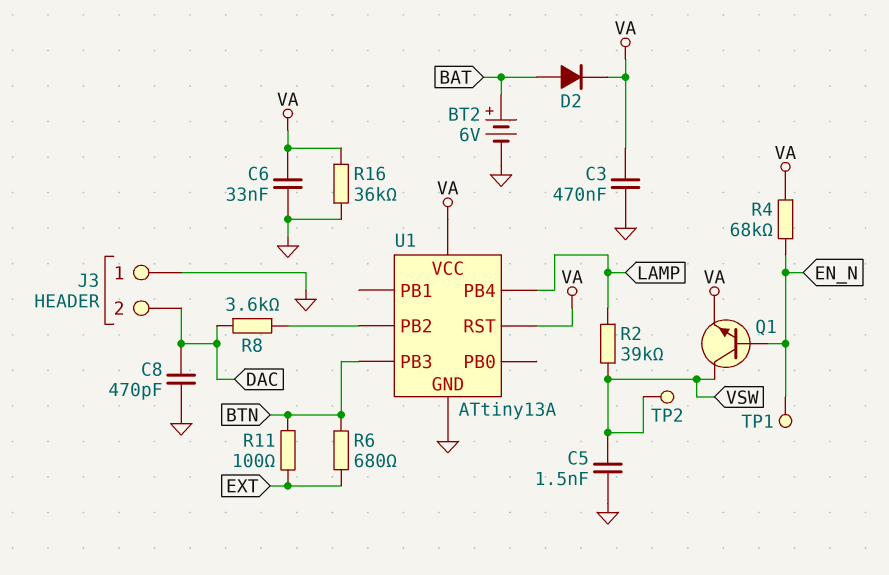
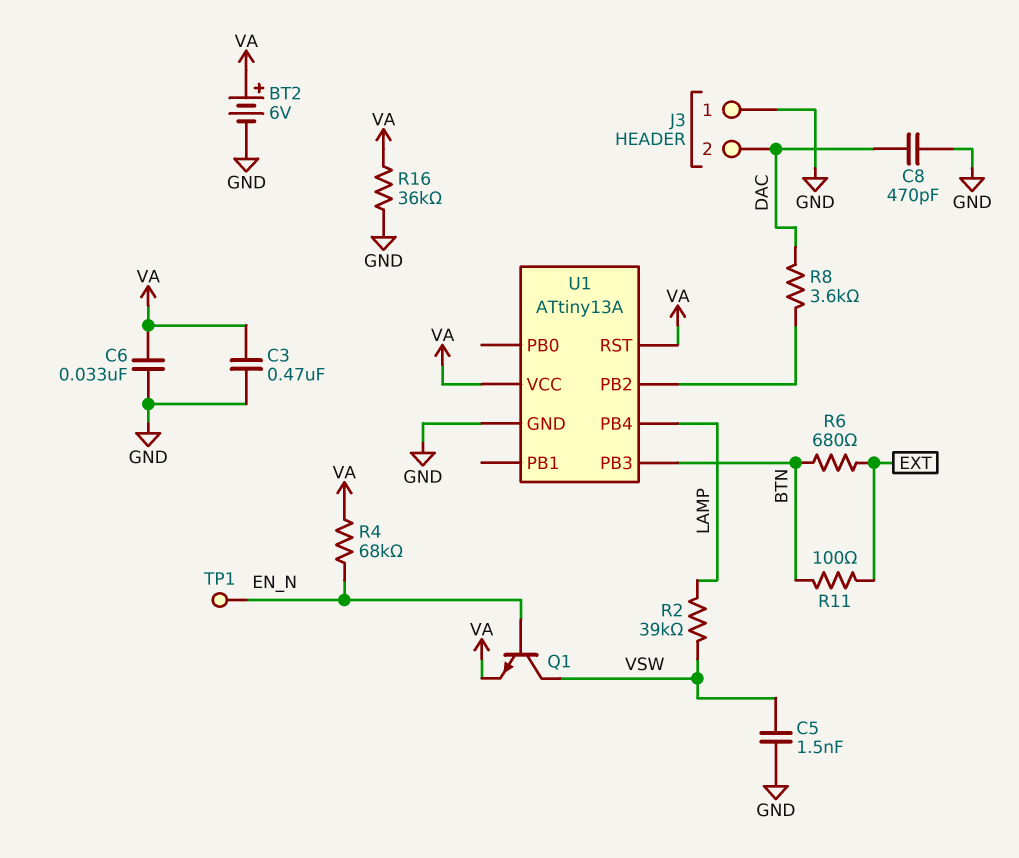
BT2: 6V (plus BAT, minus GND) -> 6V (plus VA, minus GND)
D2: diode (A BAT, K VA) -> none
TP2: test point (VSW) -> none

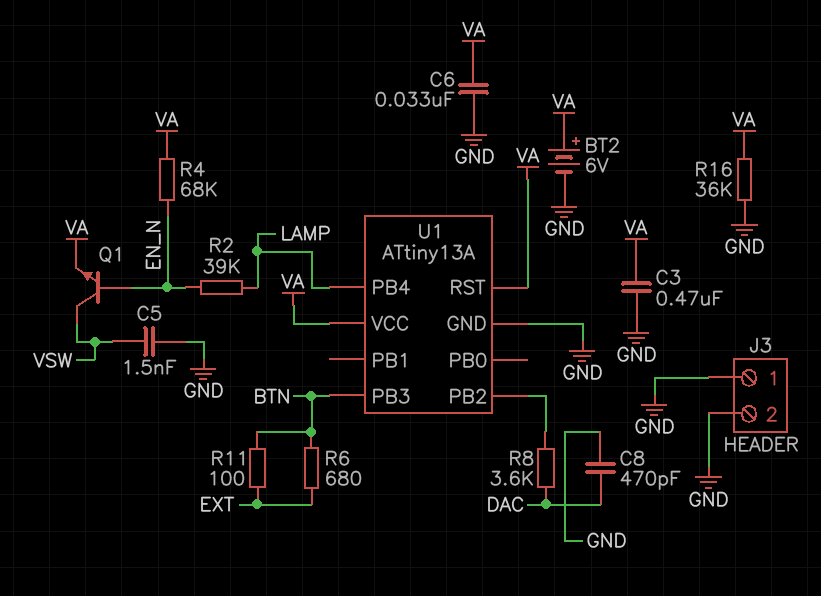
J3 pin 2: DAC -> GND
R2: 39k (LAMP, VSW) -> 39k (EN_N, LAMP)
TP1: test point (EN_N) -> none

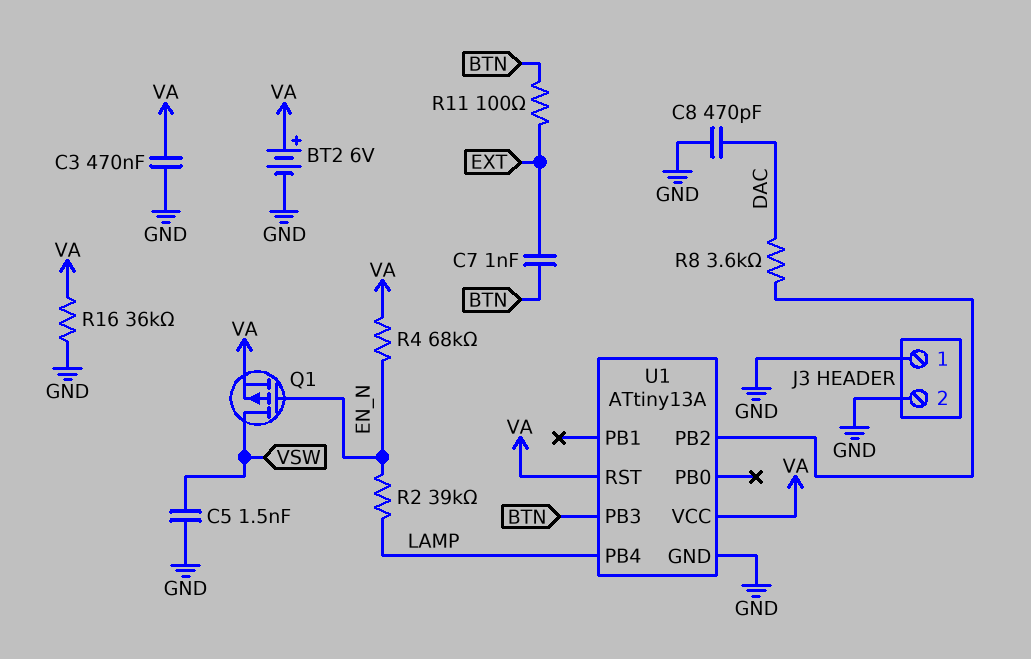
C6: 33nF (GND, VA) -> none
C7: none -> 1nF (BTN, EXT)
Q1: NPN (B EN_N, C VSW, E VA) -> PMOS (G EN_N, D VSW, S VA)
R6: 680 (BTN, EXT) -> none

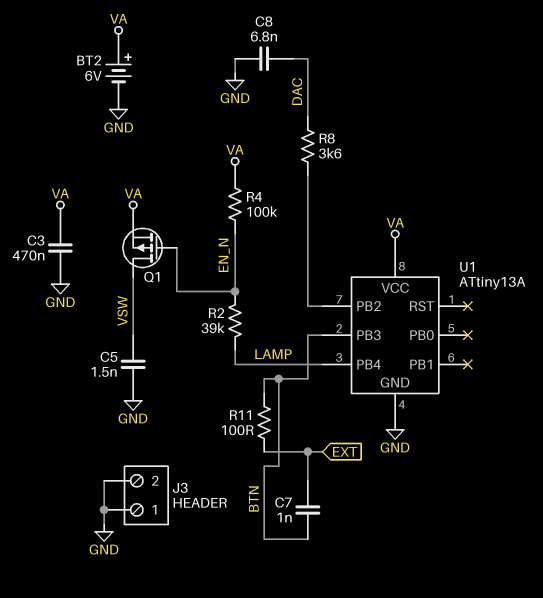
C8: 470pF (DAC, GND) -> 6.8nF (DAC, GND)
R4: 68k (EN_N, VA) -> 100k (EN_N, VA)
R16: 36k (GND, VA) -> none
U1 pin RST: VA -> none

